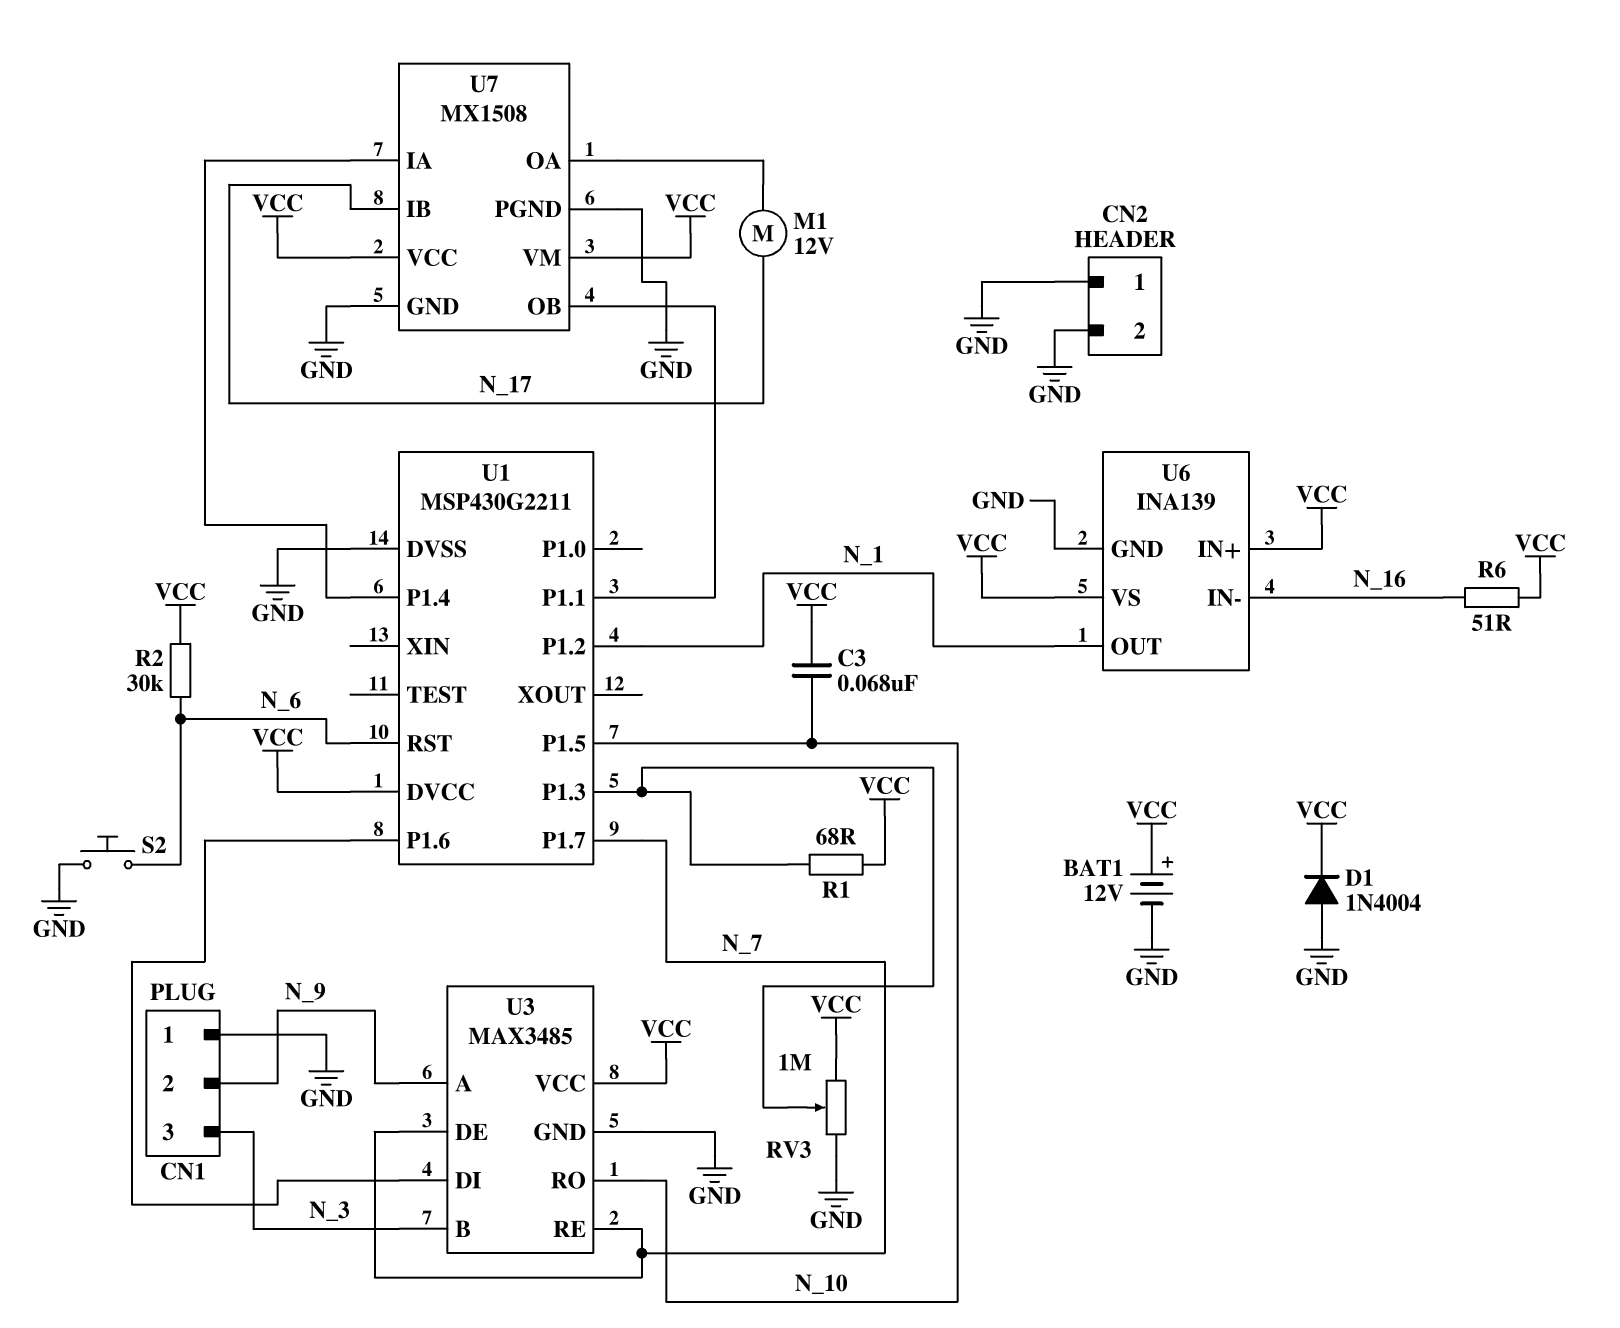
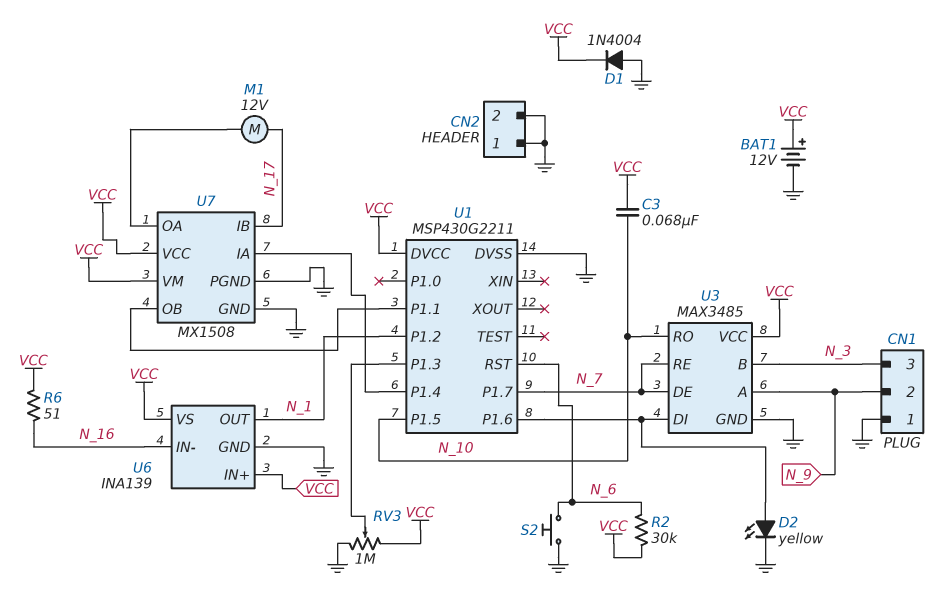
D2: none -> LED yellow (A U1/P1.6, K GND)
R1: 68 (U1/P1.3, VCC) -> none

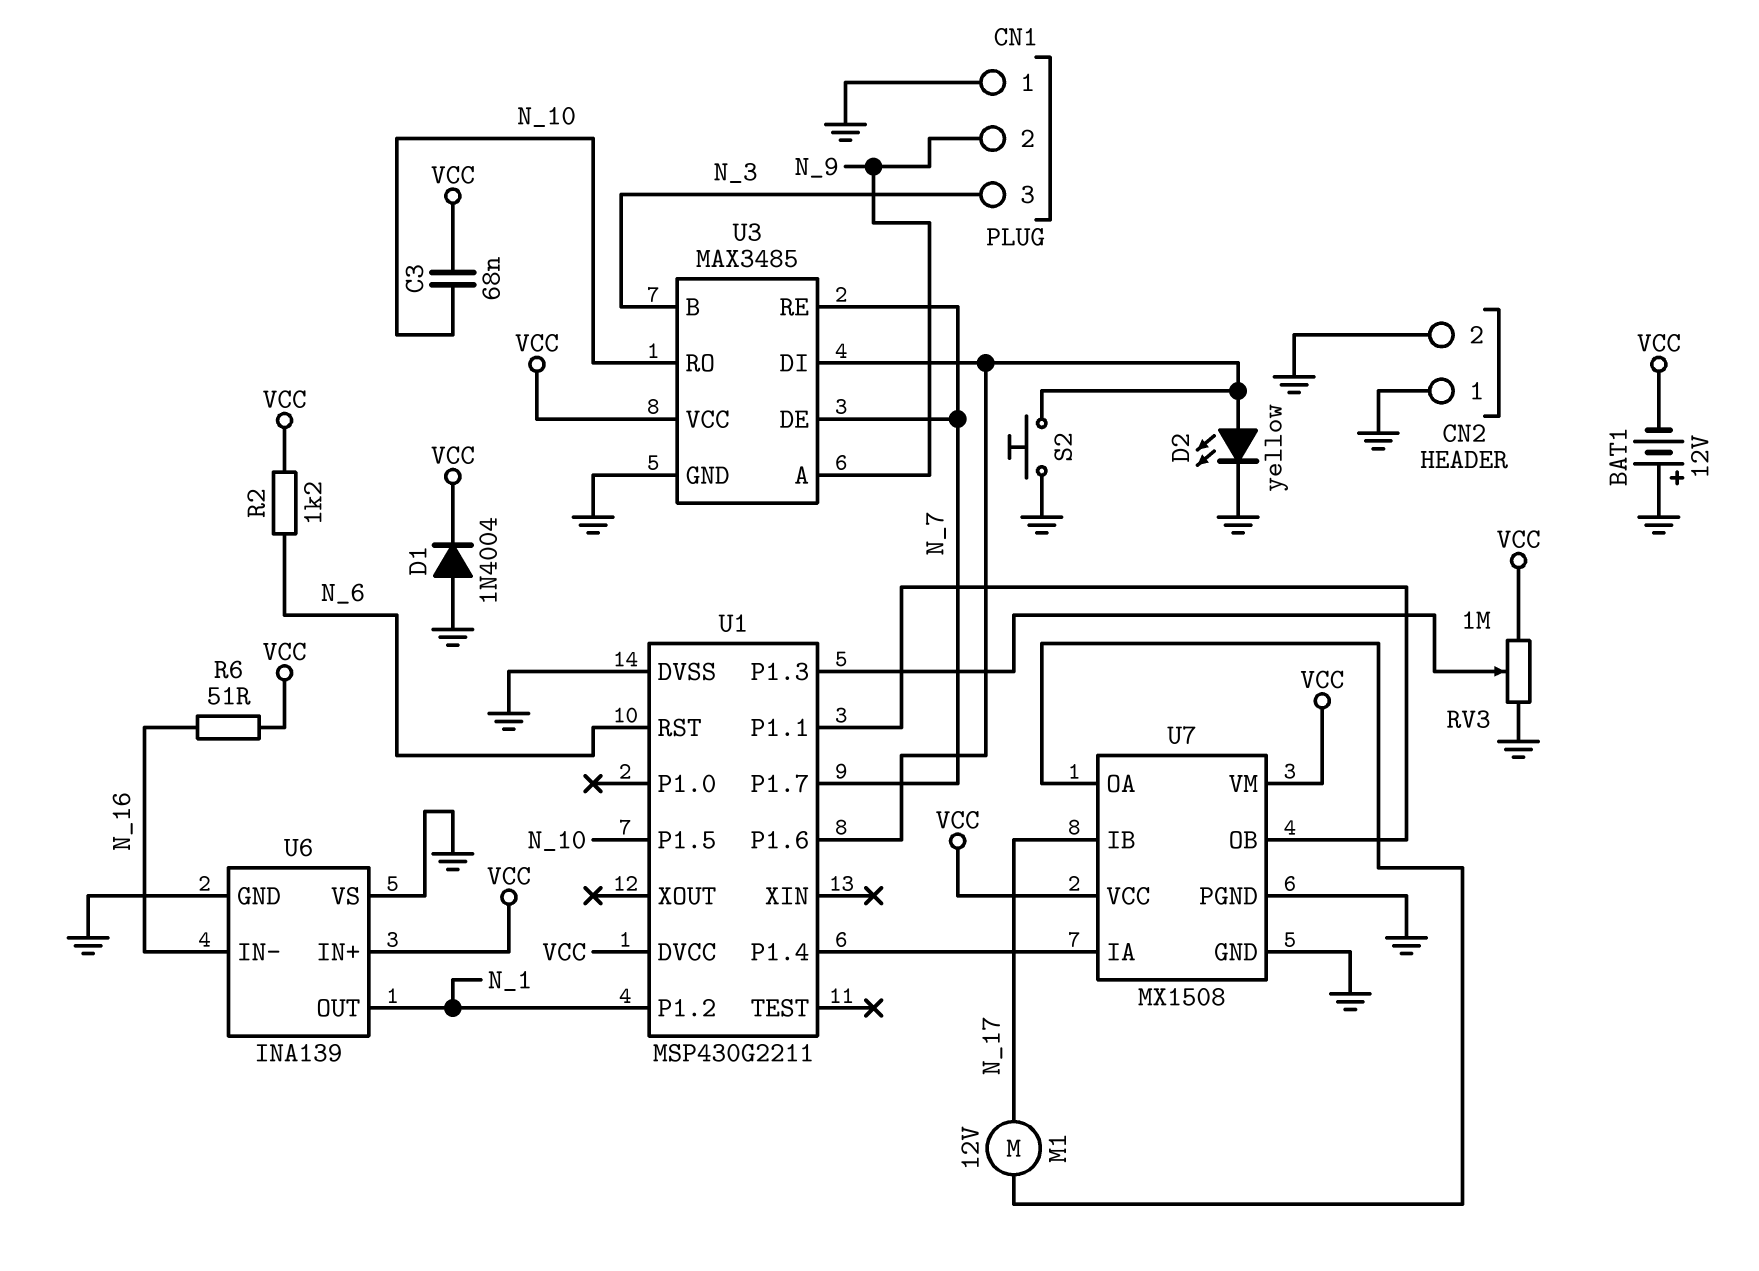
BAT1: 12V (plus VCC, minus GND) -> 12V (plus GND, minus VCC)
R2: 30k (N_6, VCC) -> 1.2k (N_6, VCC)
S2: button (GND, N_6) -> button (GND, U1/P1.6)
U6 pin VS: VCC -> GND

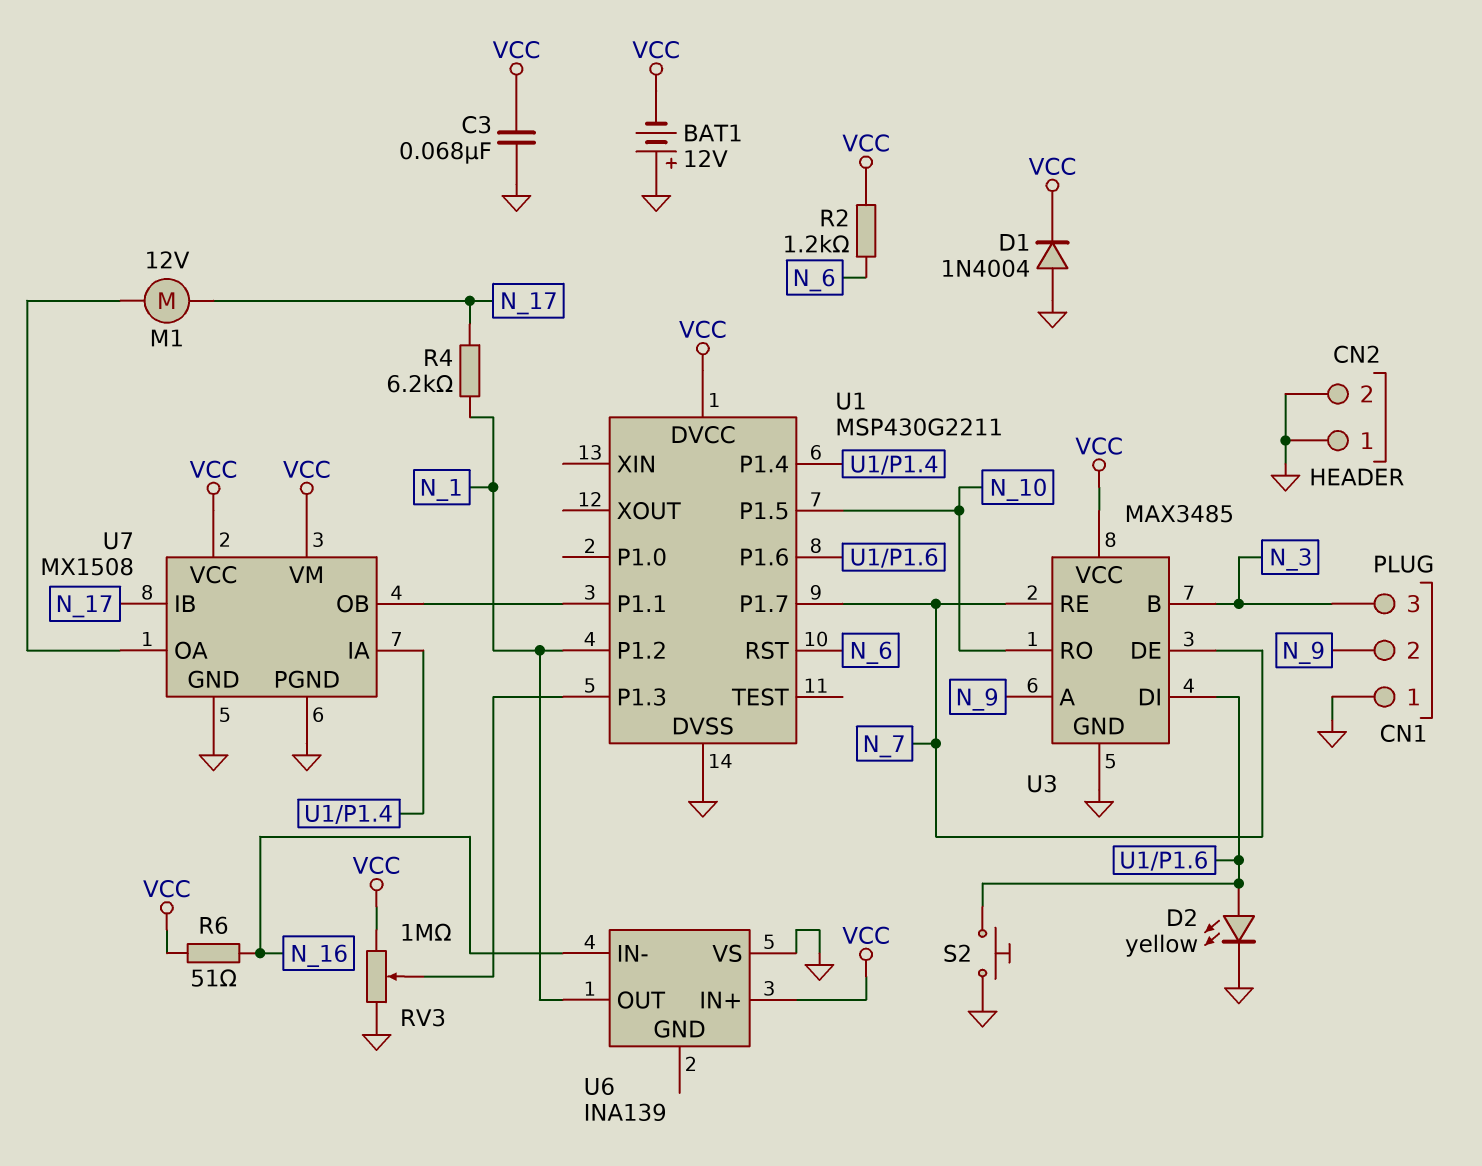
C3: 68nF (N_10, VCC) -> 68nF (GND, VCC)
R4: none -> 6.2k (N_1, N_17)
U6 pin GND: GND -> none

